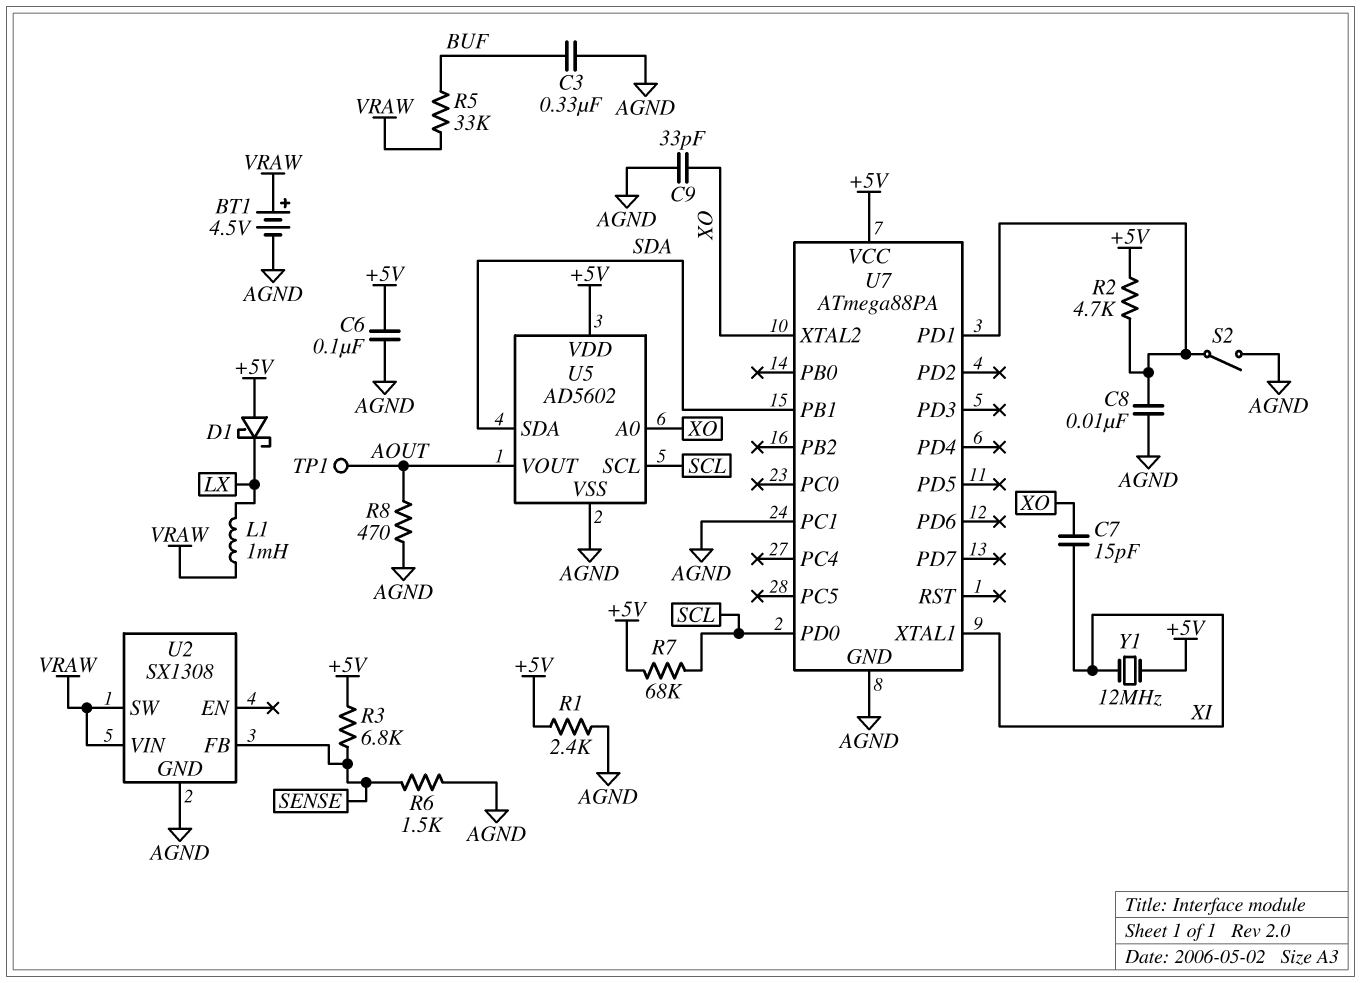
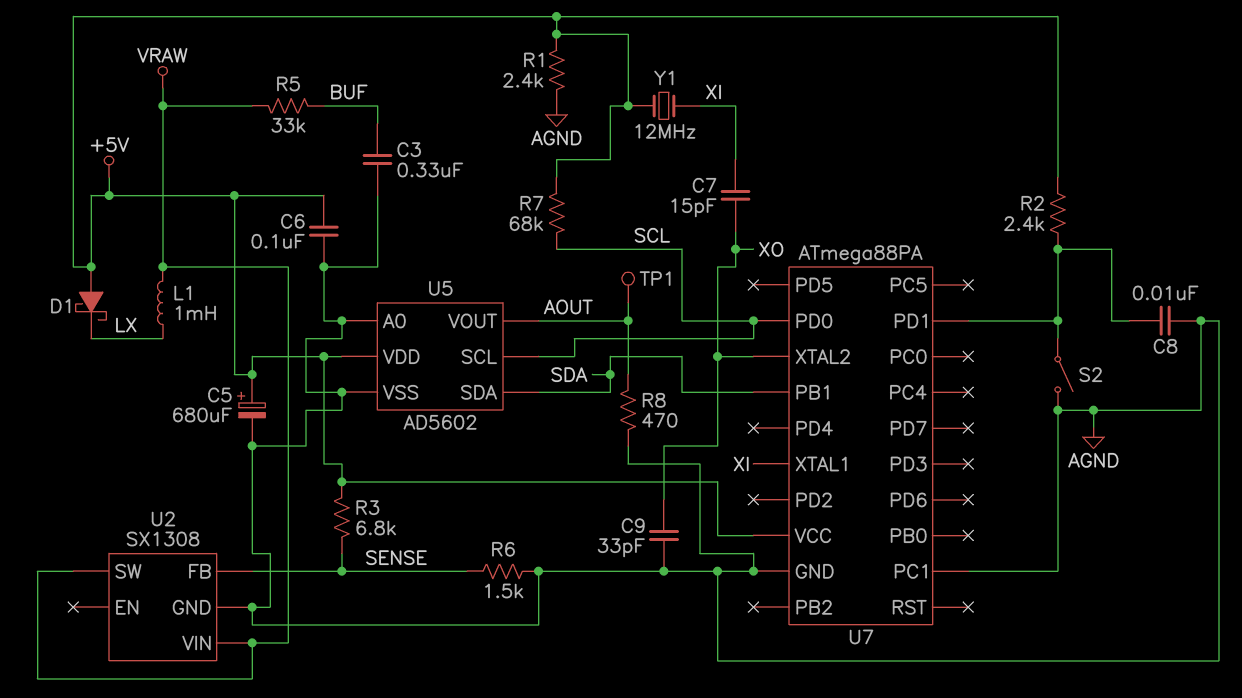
BT1: 4.5V (plus VRAW, minus AGND) -> none
C5: none -> 680uF (plus +5V, minus AGND)
R2: 4.7k (+5V, U7/PD1) -> 2.4k (+5V, U7/PD1)
U5 pin A0: XO -> AGND

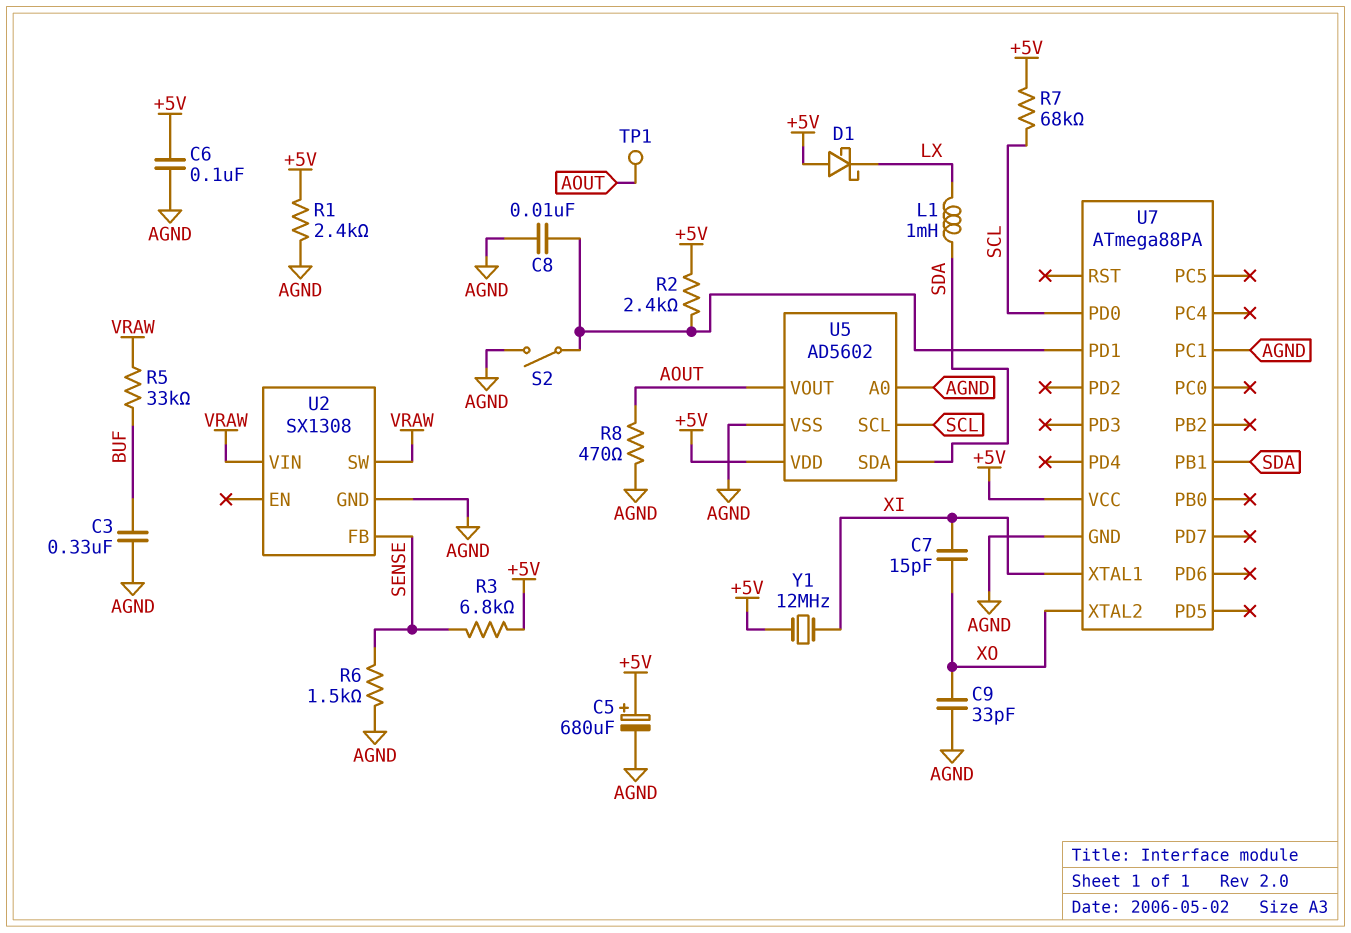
L1: 1mH (LX, VRAW) -> 1mH (LX, SDA)

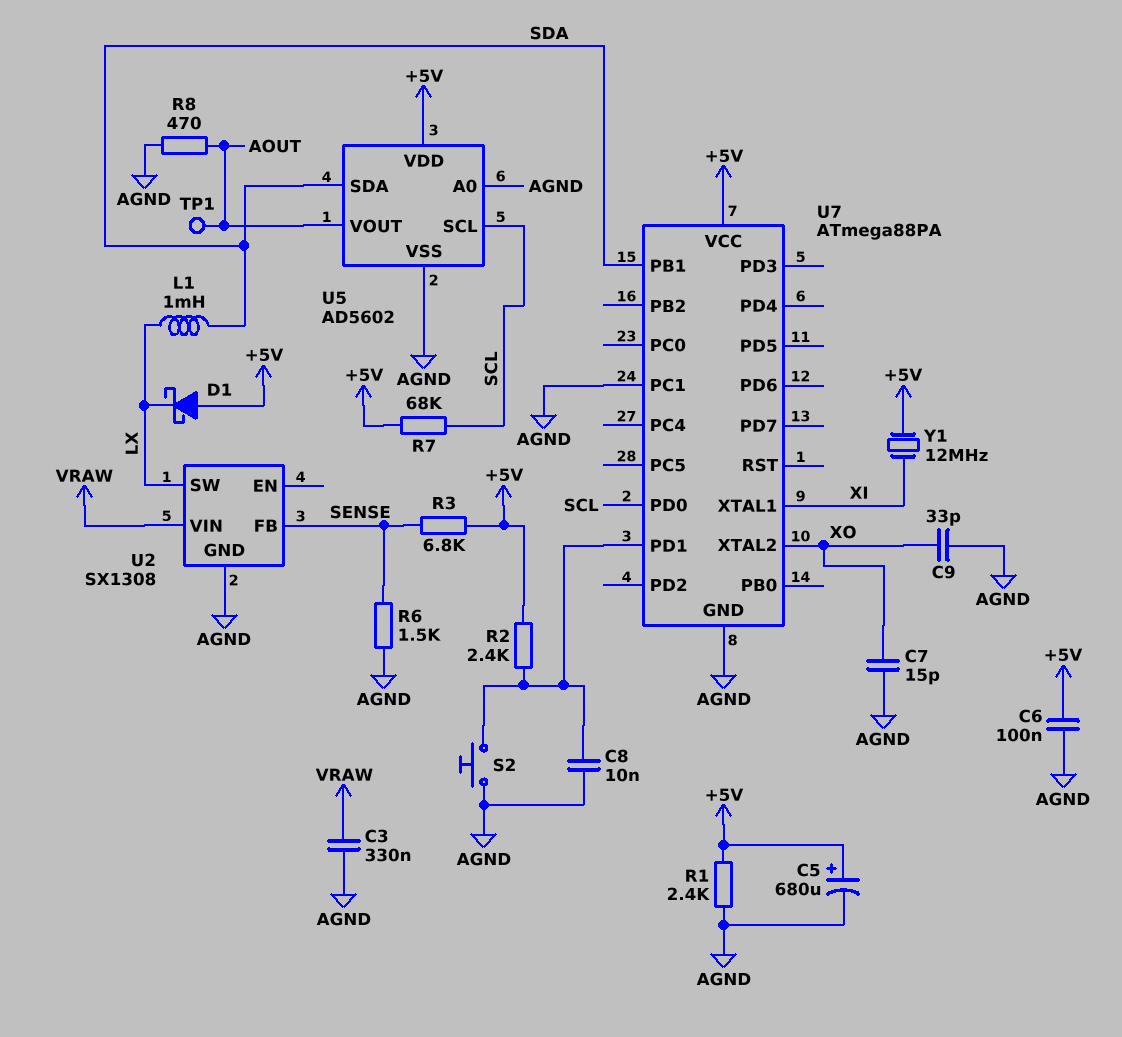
C3: 330nF (AGND, BUF) -> 330nF (AGND, VRAW)
C7: 15pF (XI, XO) -> 15pF (AGND, XO)
R5: 33k (BUF, VRAW) -> none
S2: switch (AGND, U7/PD1) -> button (AGND, U7/PD1)
U2 pin SW: VRAW -> LX

